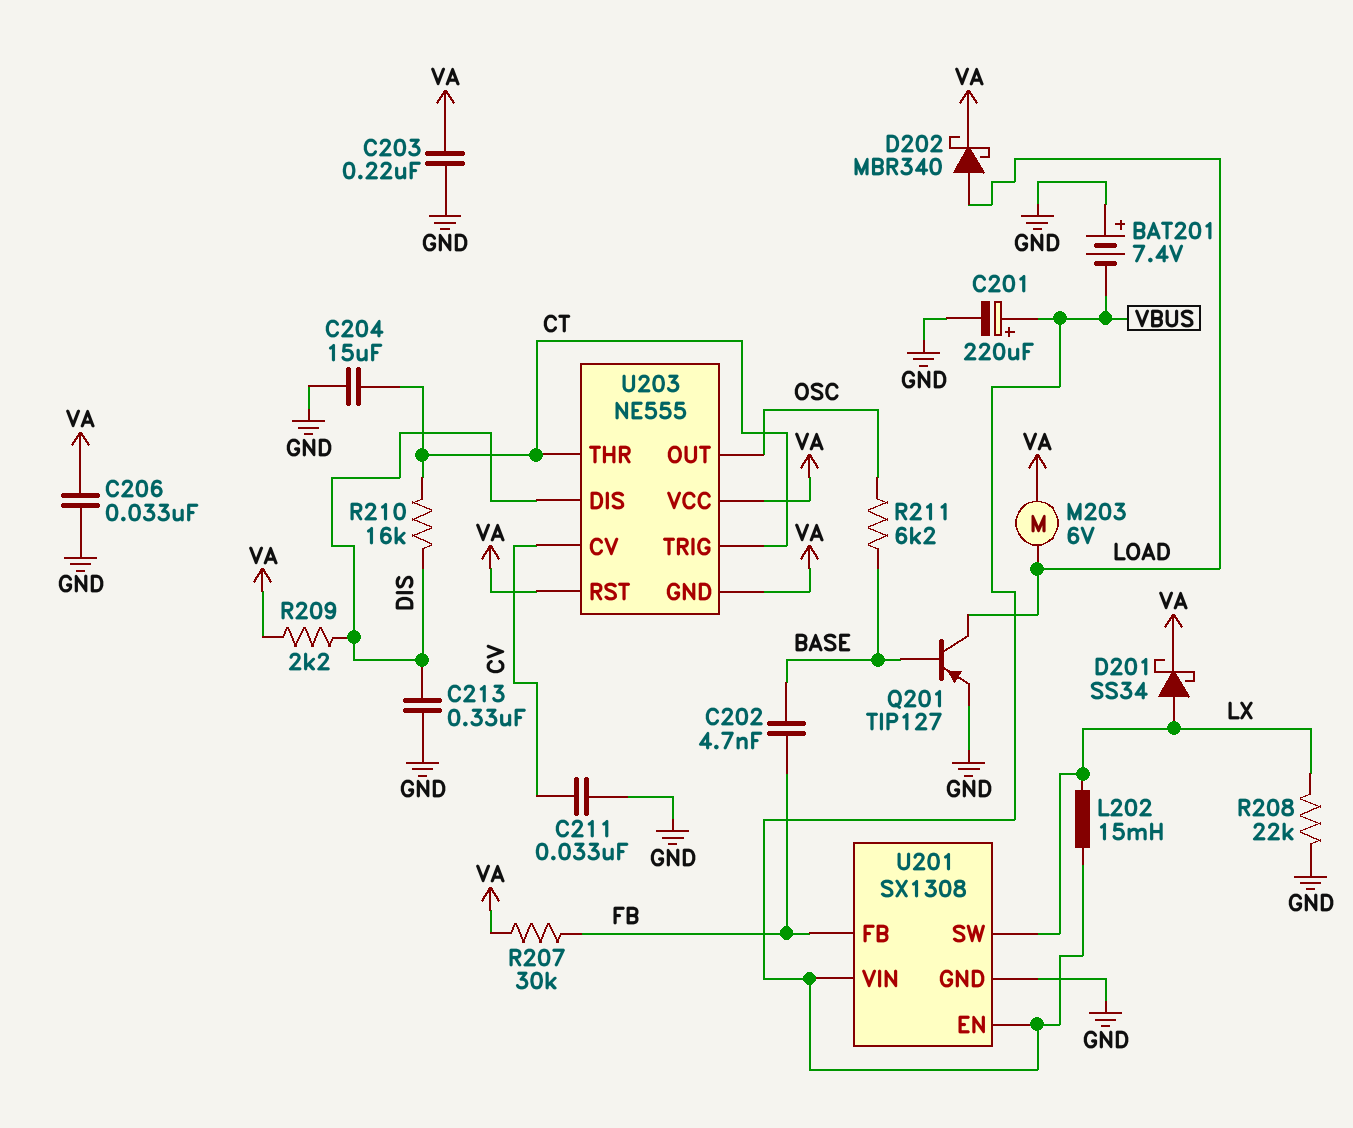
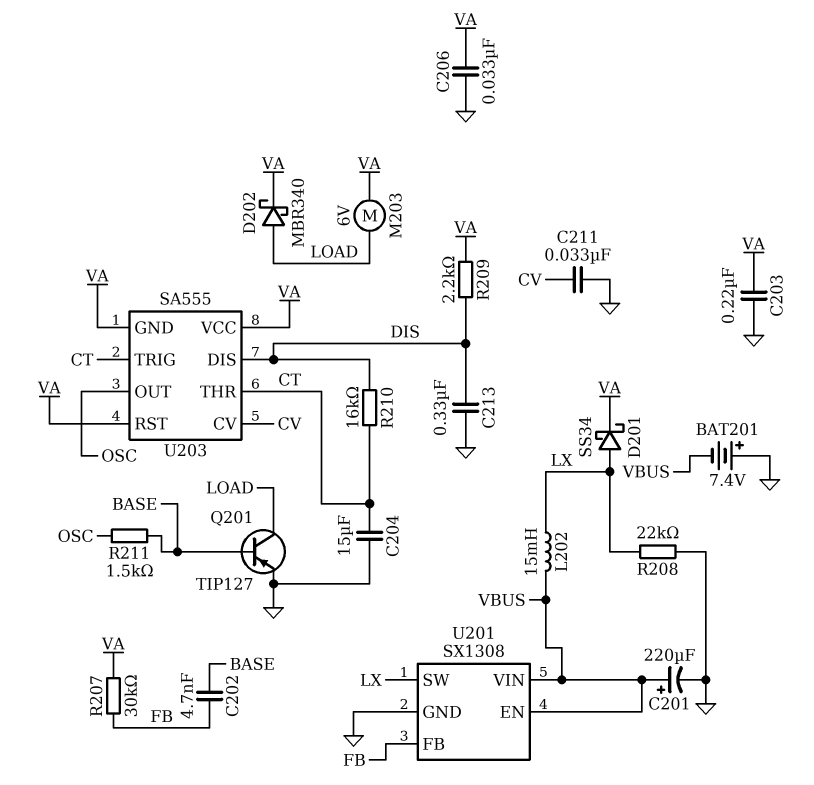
R211: 6.2k (BASE, OSC) -> 1.5k (BASE, OSC)
U203: NE555 -> SA555

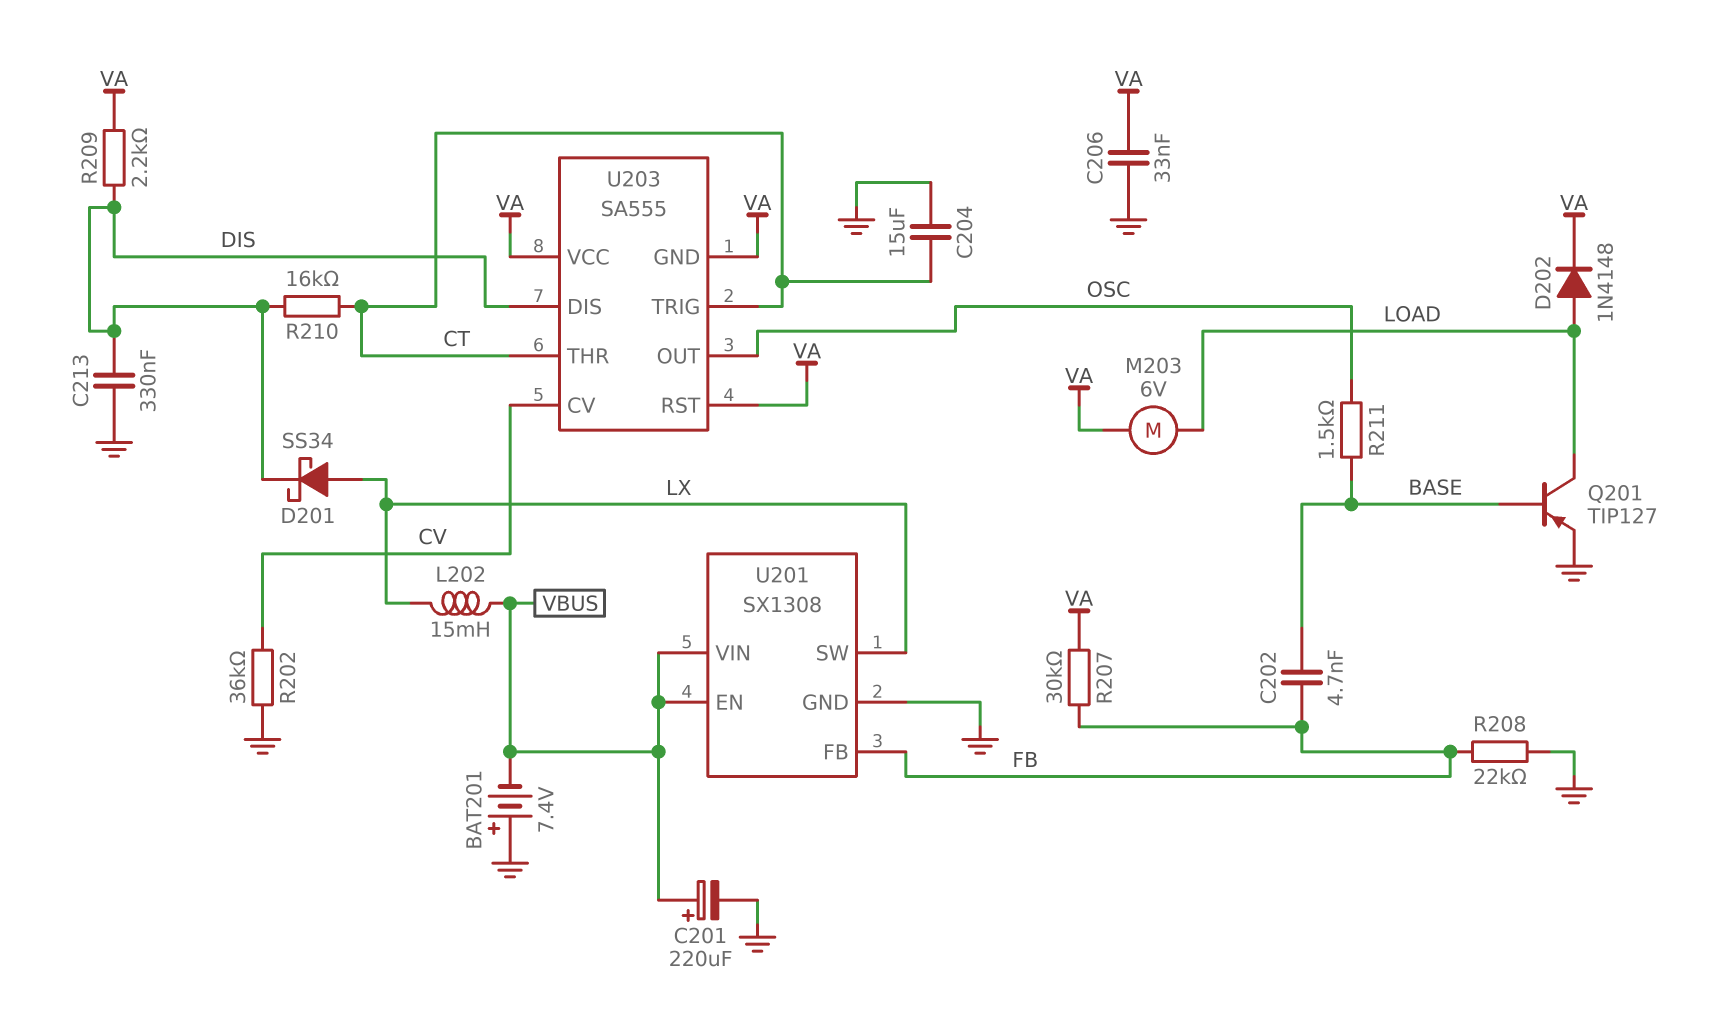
C203: 220nF (GND, VA) -> none
C211: 33nF (CV, GND) -> none
D201: schottky SS34 (A LX, K VA) -> schottky SS34 (A LX, K DIS)
D202: schottky MBR340 (A LOAD, K VA) -> diode 1N4148 (A LOAD, K VA)
R202: none -> 36k (CV, GND)
R208: 22k (GND, LX) -> 22k (FB, GND)

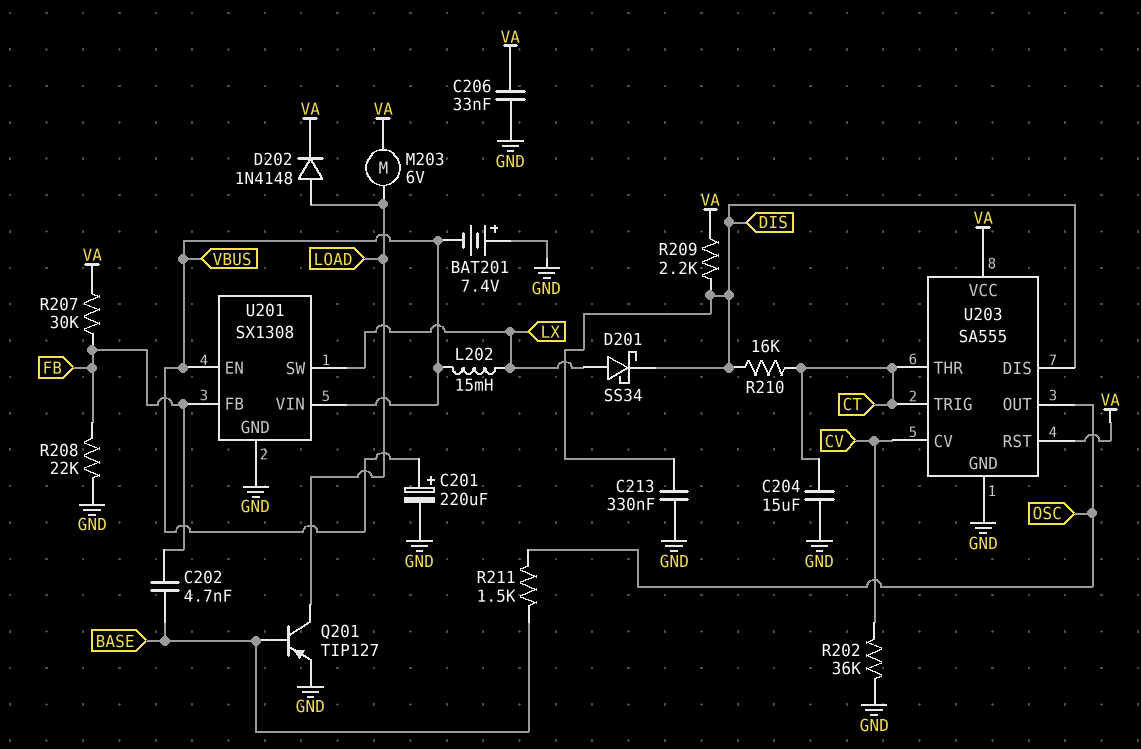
U203 pin GND: VA -> GND

